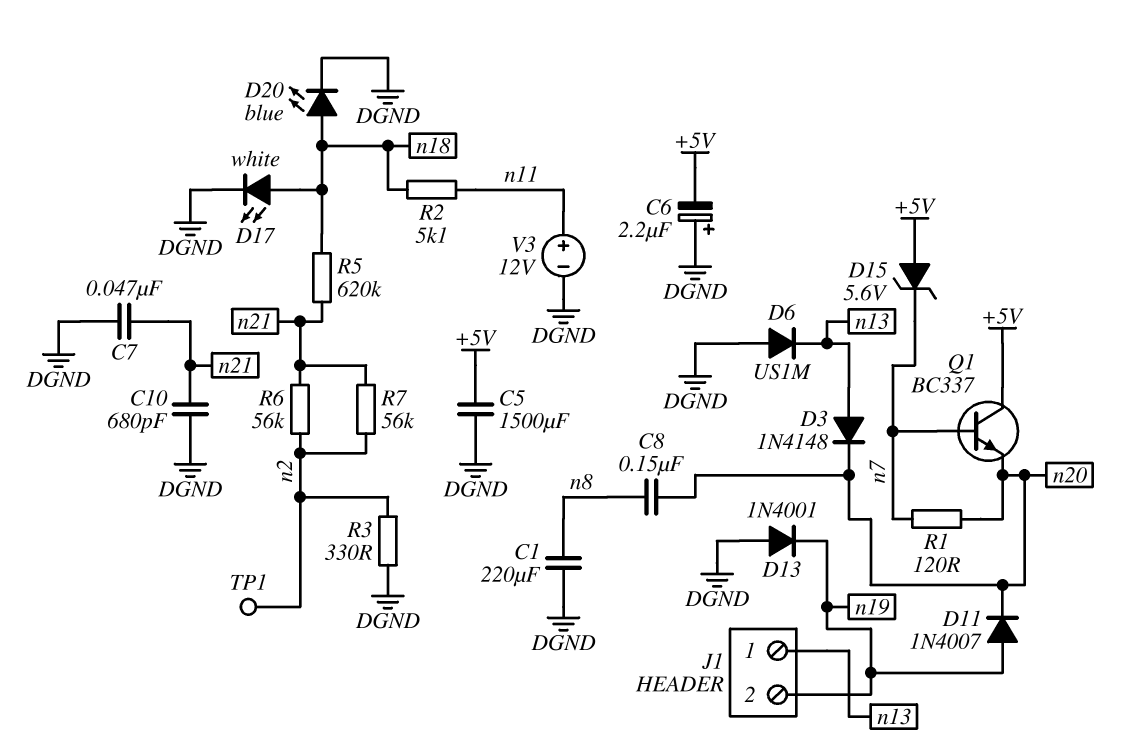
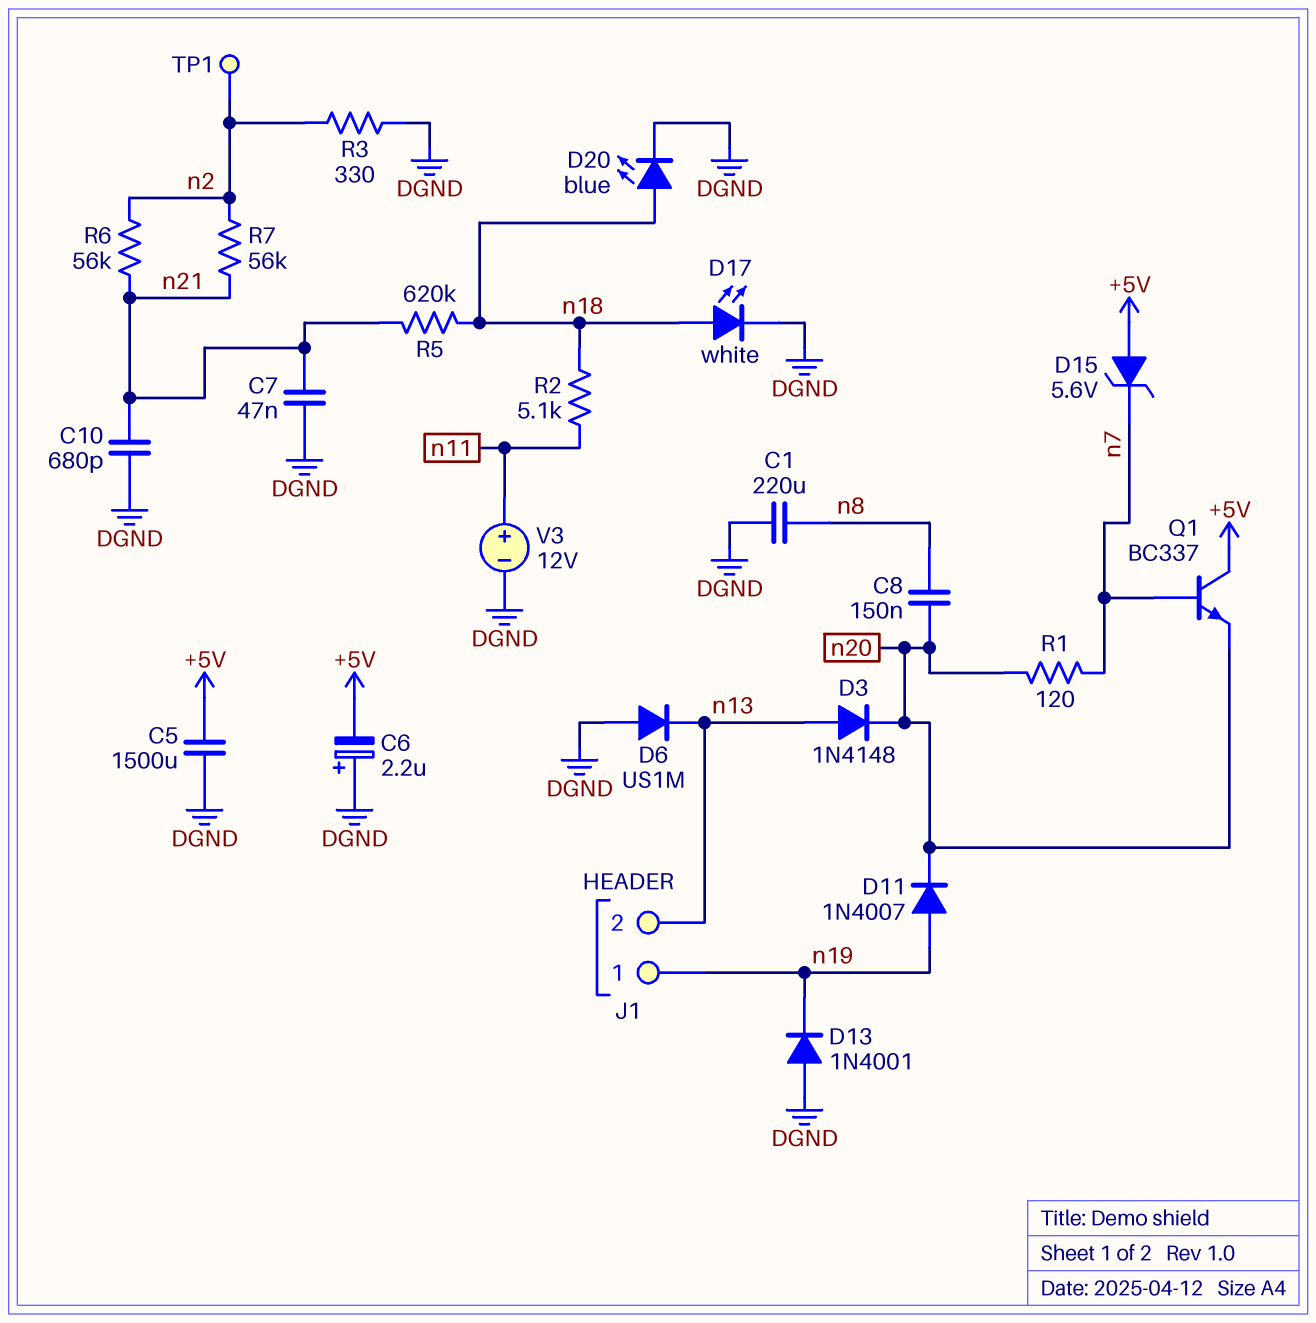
J1 pin 1: n13 -> n19
J1 pin 2: n19 -> n13

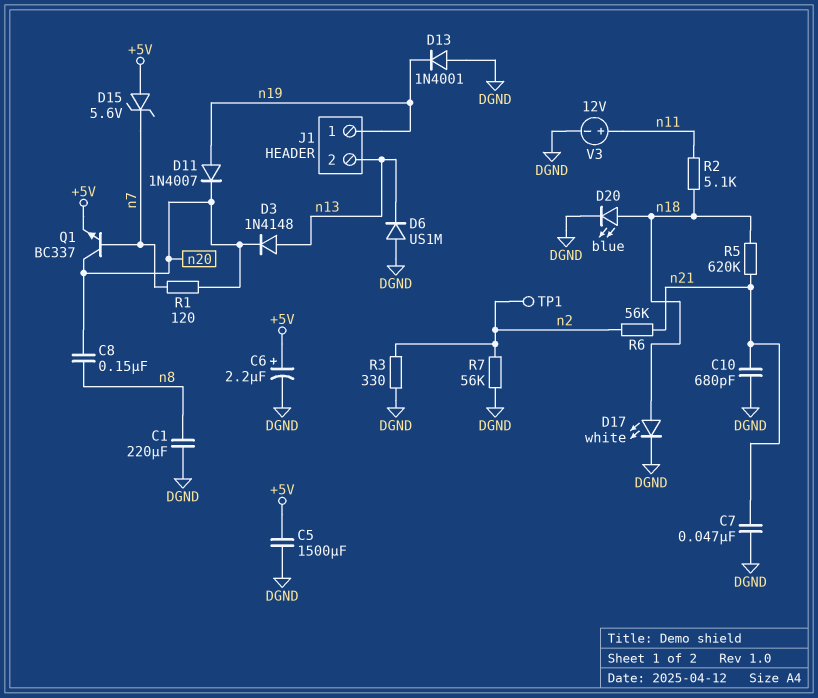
C6: 2.2uF (plus DGND, minus +5V) -> 2.2uF (plus +5V, minus DGND)
Q1: NPN BC337 (B n7, C +5V, E n20) -> NPN BC337 (B n7, C n20, E +5V)
R7: 56k (n2, n21) -> 56k (DGND, n2)

